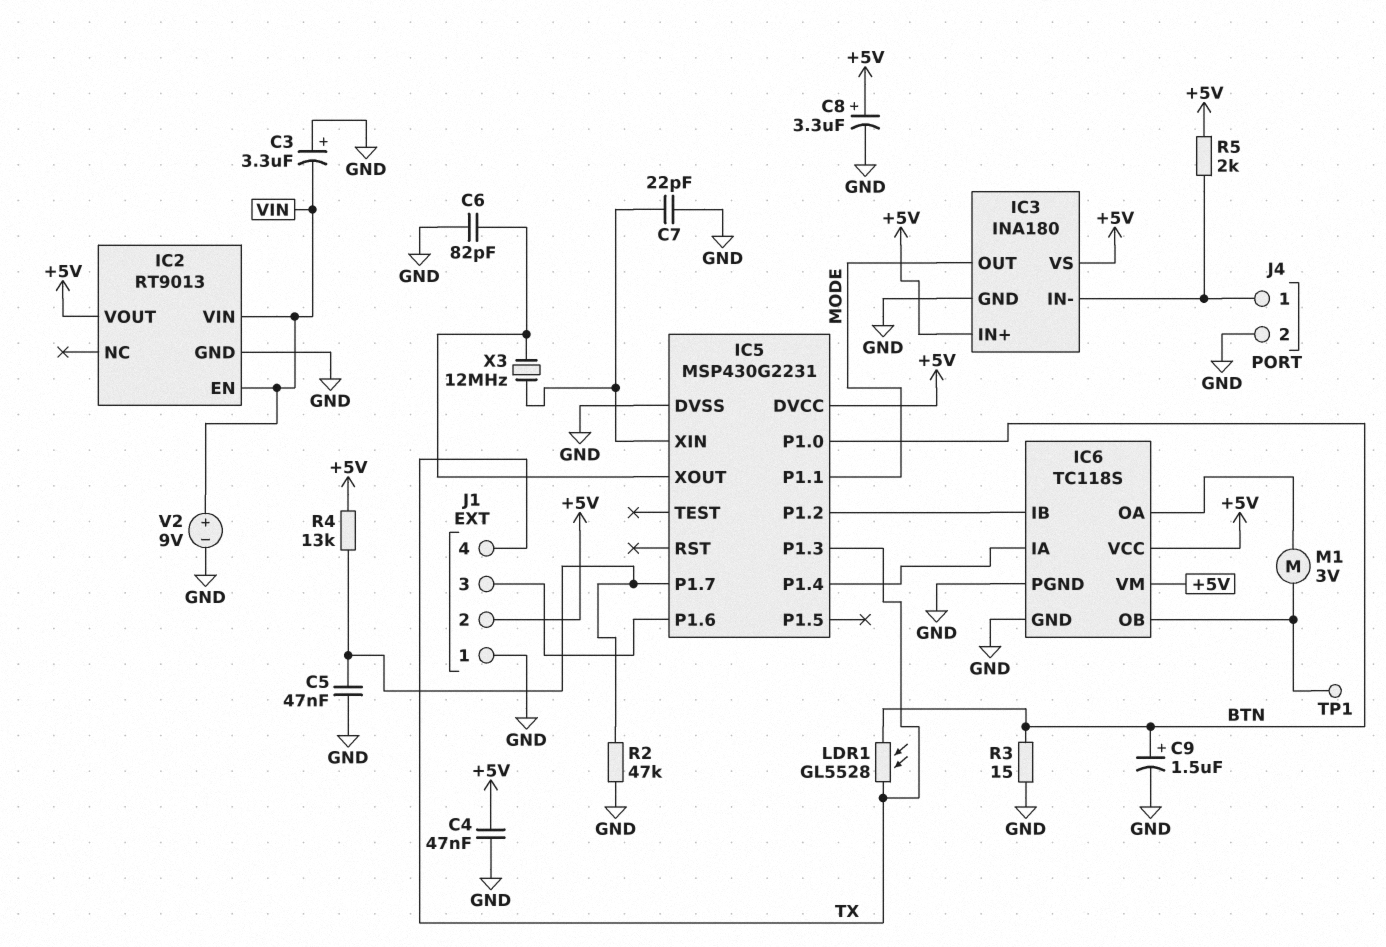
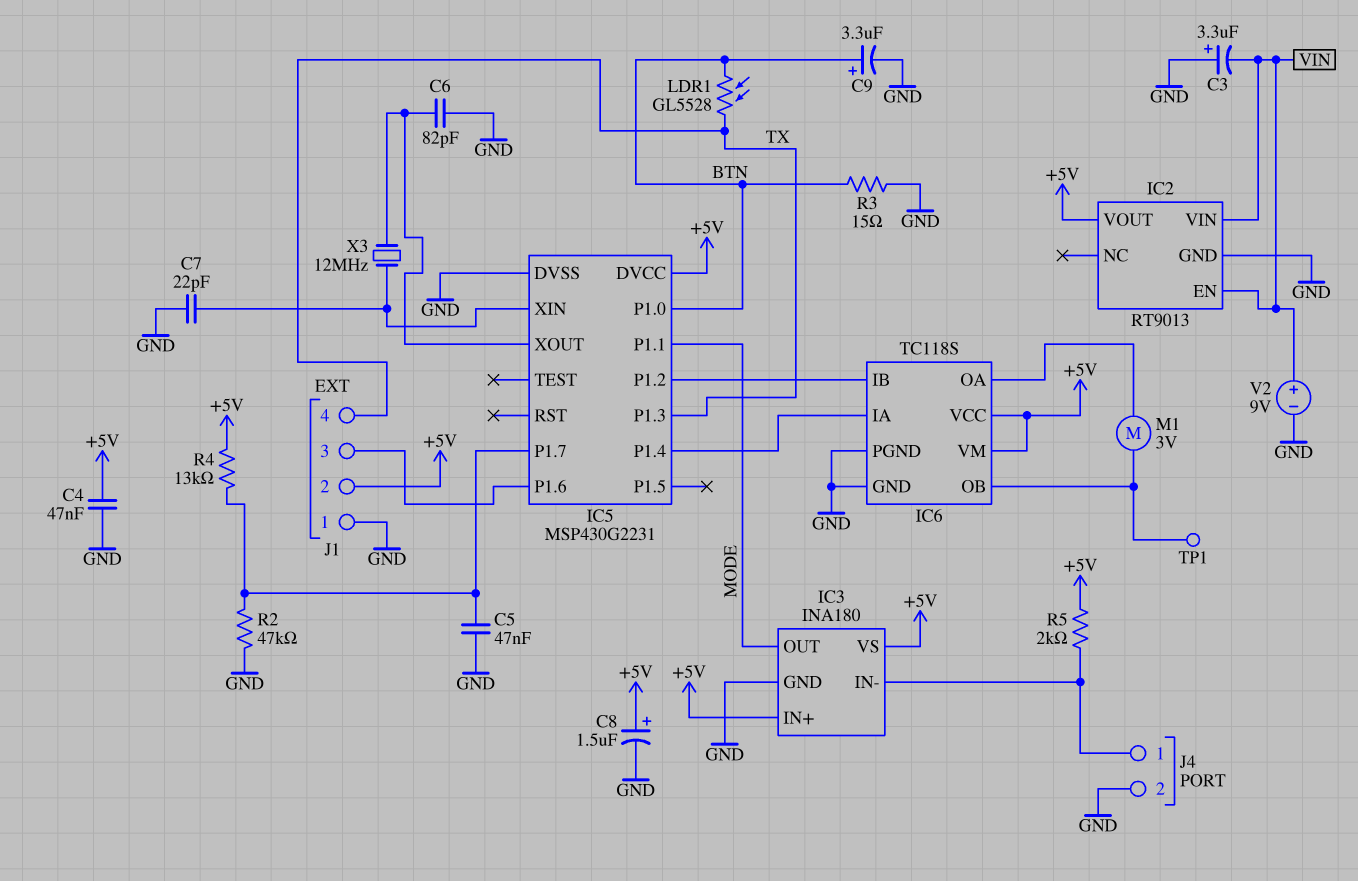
C8: 3.3uF (plus +5V, minus GND) -> 1.5uF (plus +5V, minus GND)
C9: 1.5uF (plus BTN, minus GND) -> 3.3uF (plus BTN, minus GND)

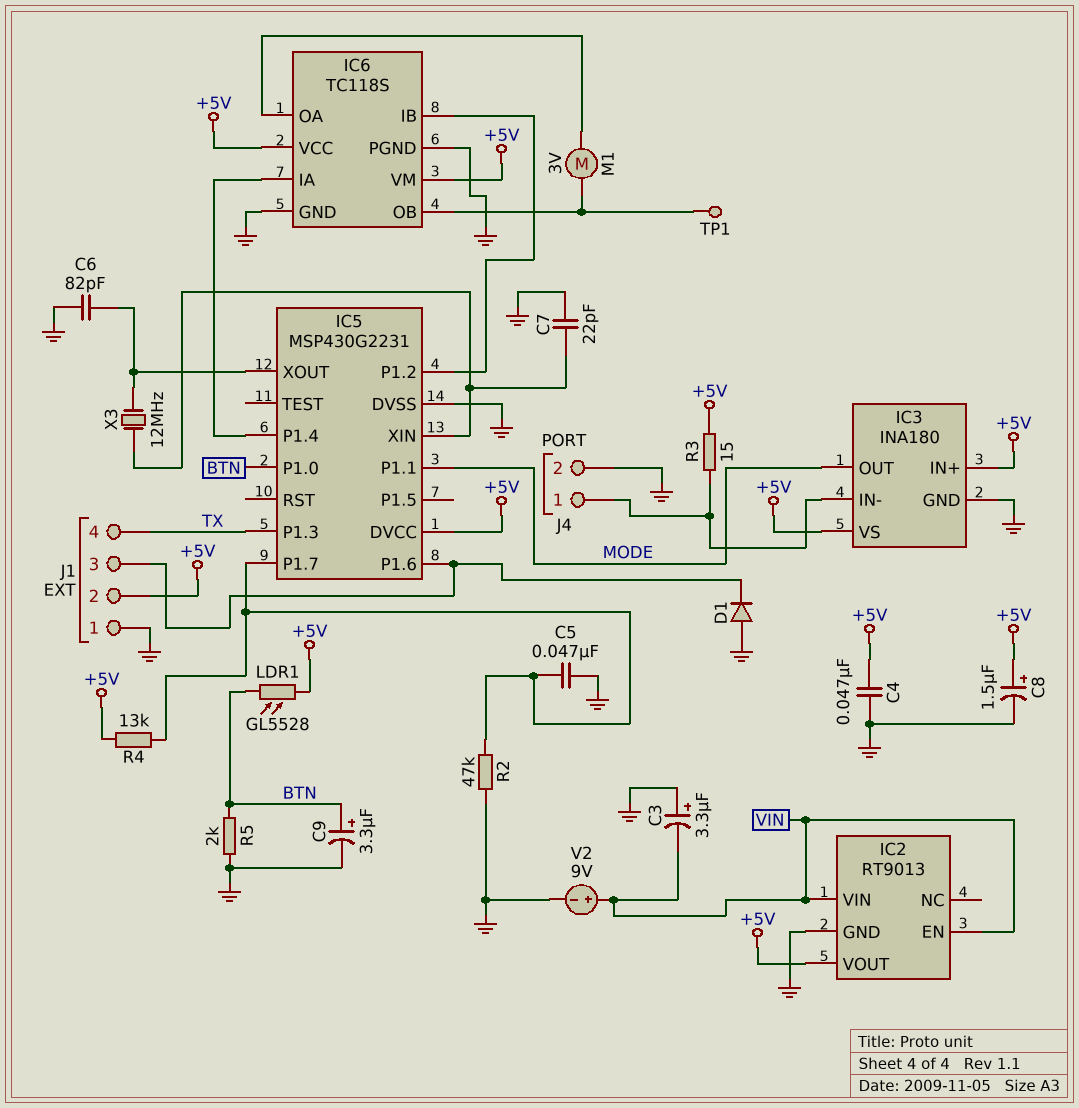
D1: none -> diode (A GND, K IC5/P1.6)
LDR1: GL5528 (BTN, TX) -> GL5528 (+5V, BTN)
R3: 15 (BTN, GND) -> 15 (+5V, IC3/IN-)
R5: 2k (+5V, IC3/IN-) -> 2k (BTN, GND)

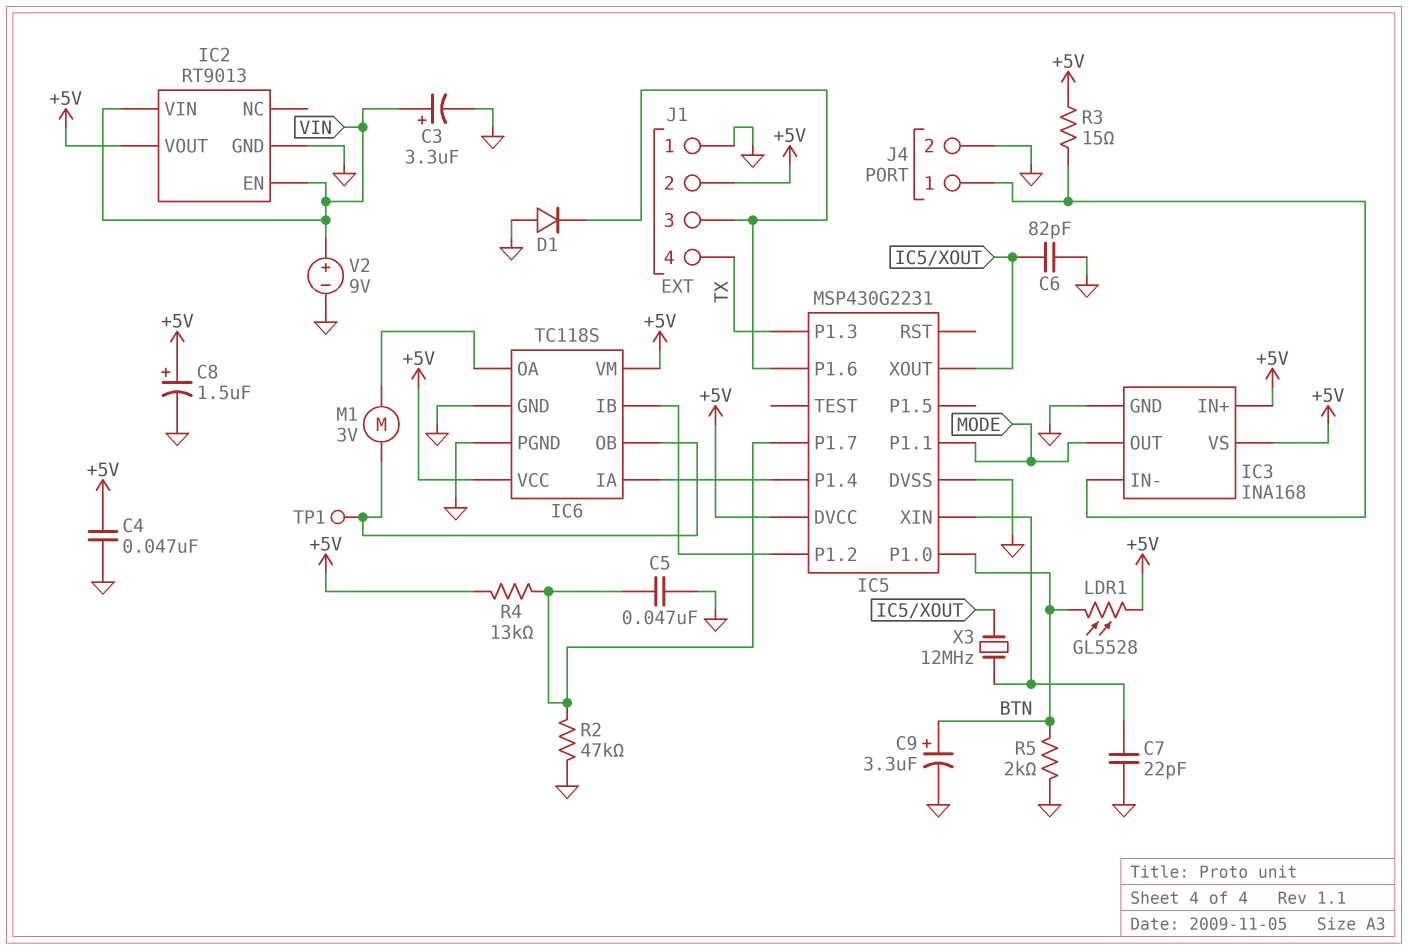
C3: 3.3uF (plus GND, minus VIN) -> 3.3uF (plus VIN, minus GND)
IC3: INA180 -> INA168

